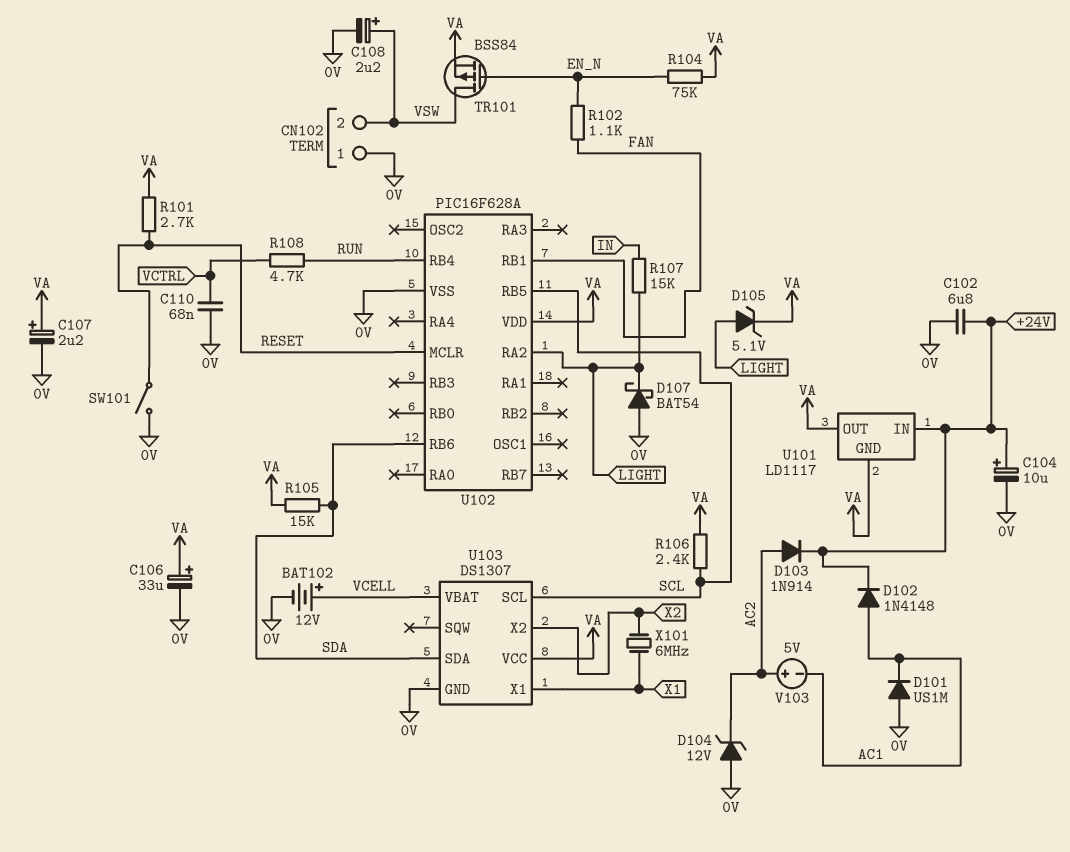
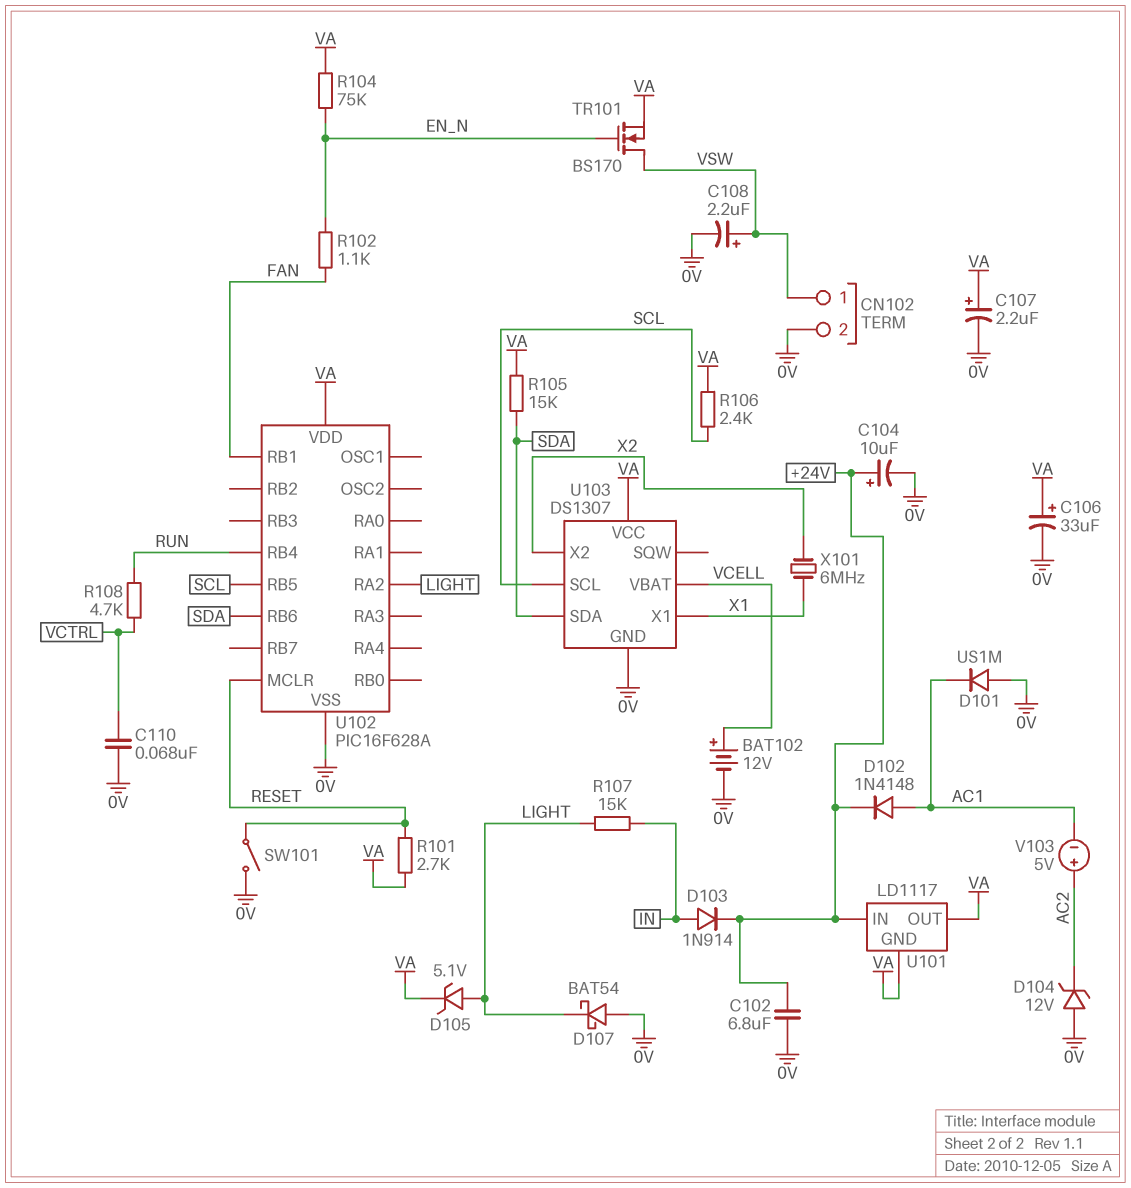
CN102 pin 1: 0V -> VSW
CN102 pin 2: VSW -> 0V
D103: diode 1N914 (A AC2, K +24V) -> diode 1N914 (A IN, K +24V)
TR101: PMOS BSS84 (G EN_N, D VSW, S VA) -> NMOS BS170 (G EN_N, D VSW, S VA)

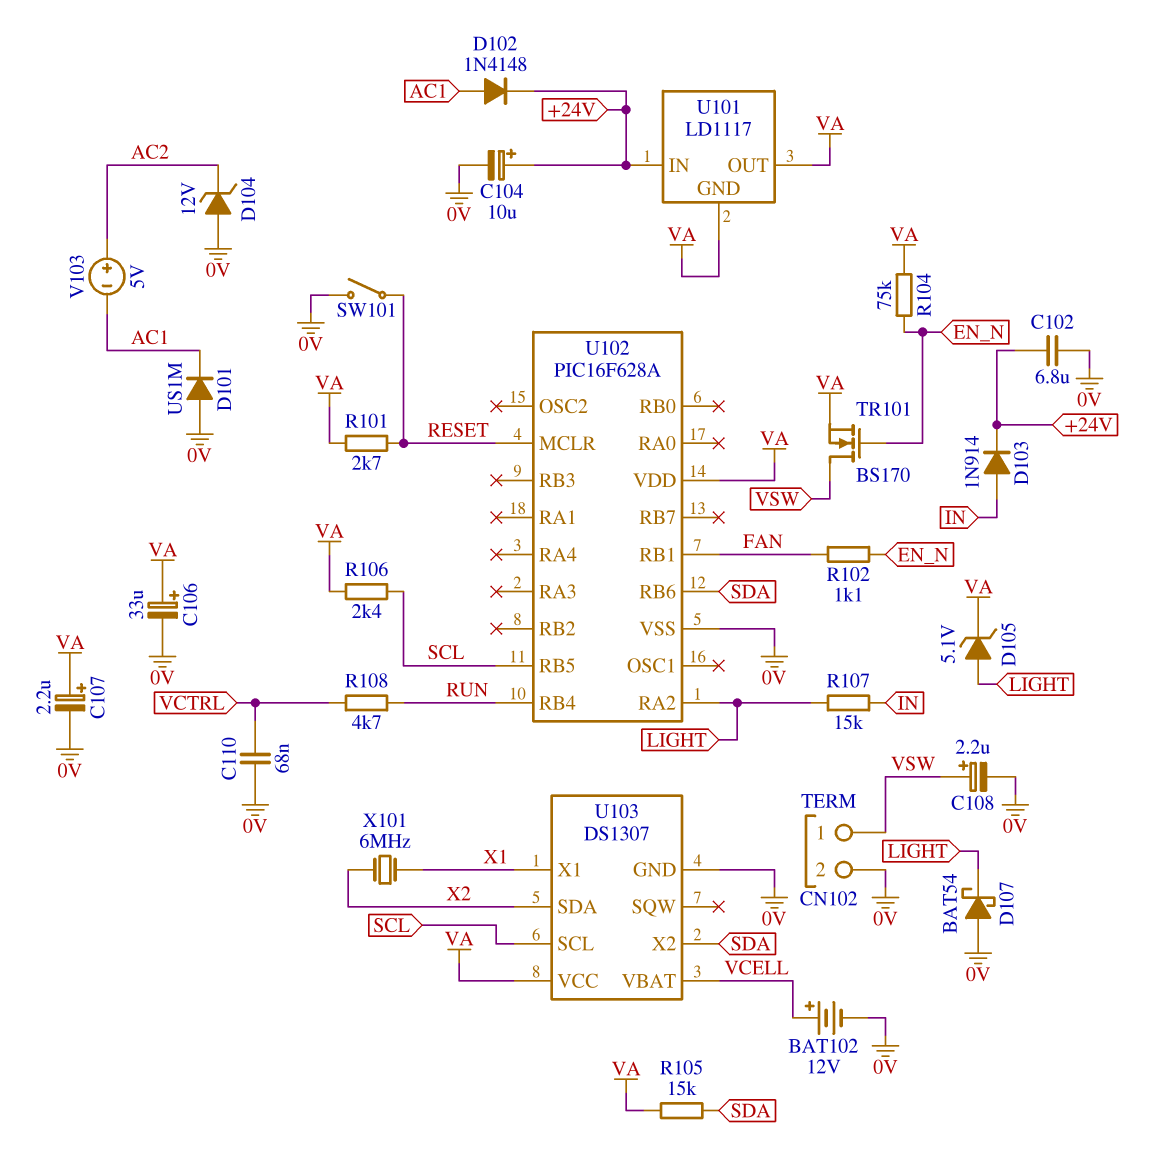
U103 pin SDA: SDA -> X2
U103 pin X2: X2 -> SDA

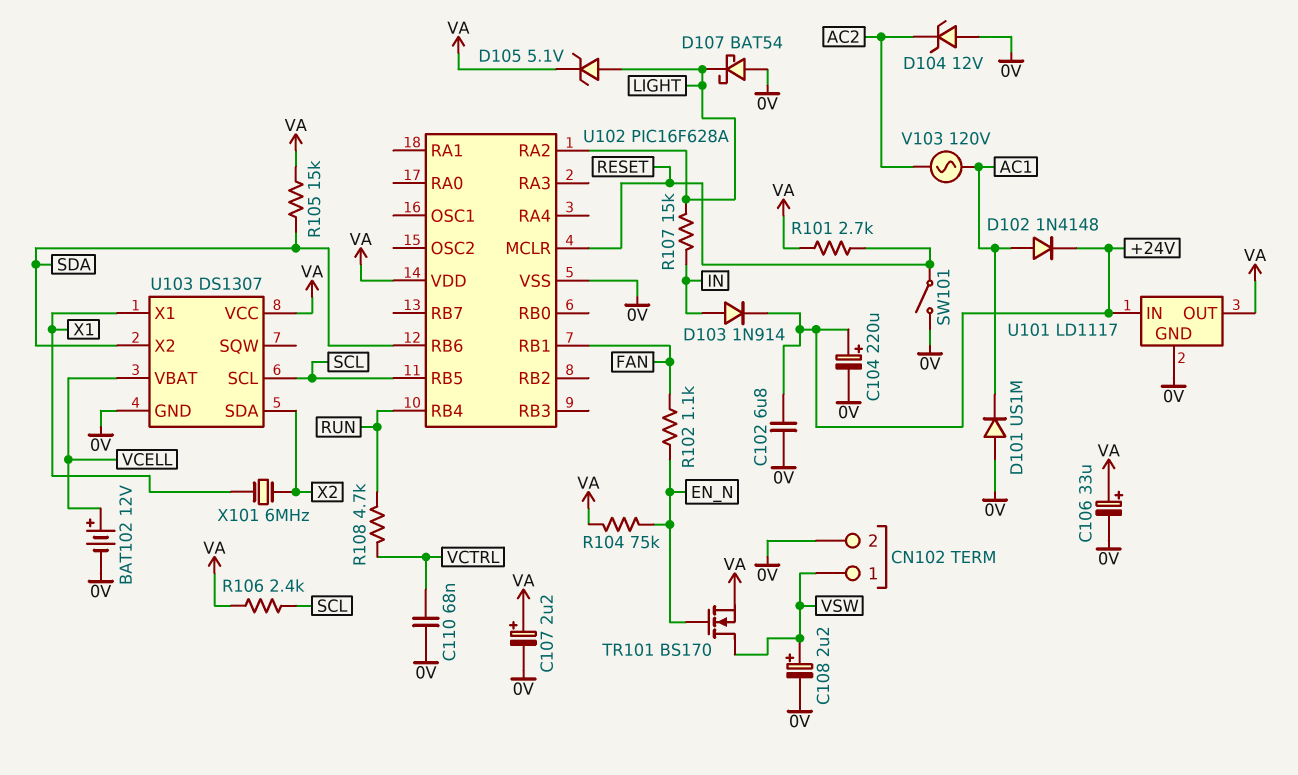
C104: 10uF (plus +24V, minus 0V) -> 220uF (plus +24V, minus 0V)
U101 pin GND: VA -> 0V
V103: 5V (plus AC2, minus AC1) -> AC 120V (AC1, AC2)

